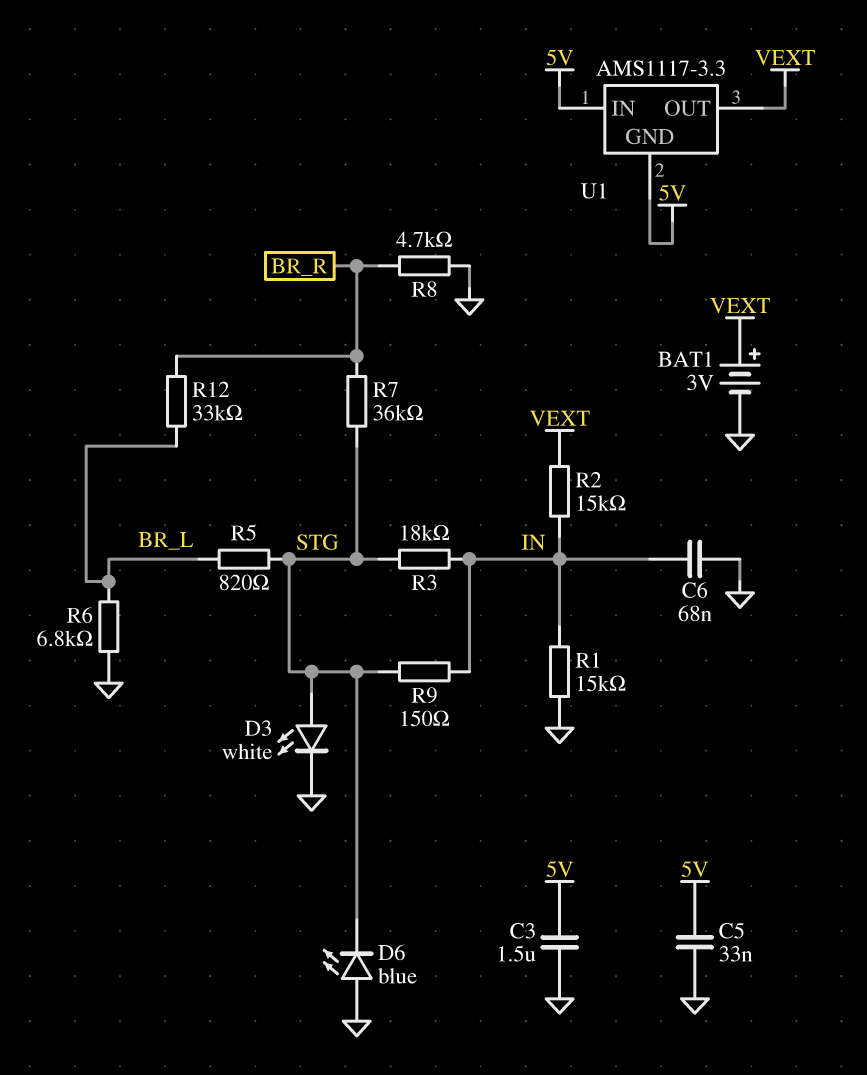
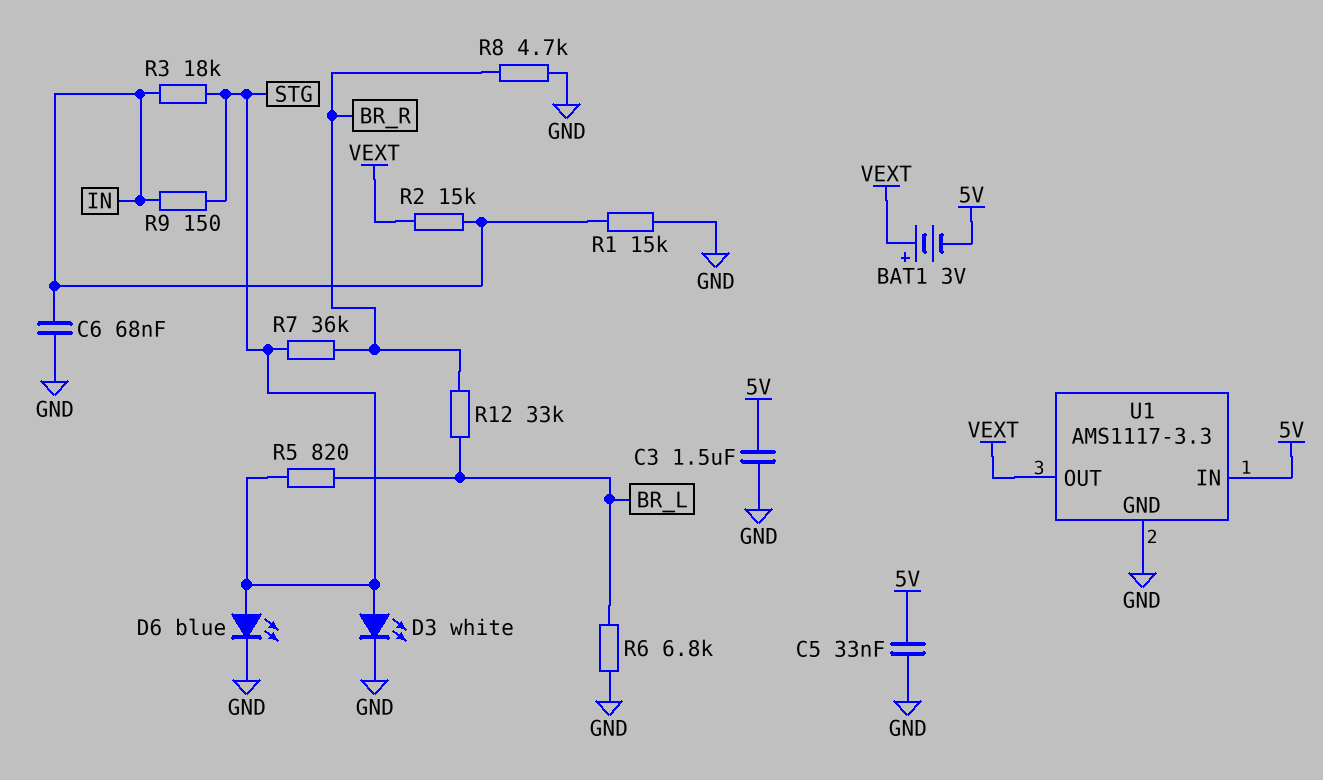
BAT1: 3V (plus VEXT, minus GND) -> 3V (plus VEXT, minus 5V)
D6: LED blue (A GND, K STG) -> LED blue (A STG, K GND)
U1 pin GND: 5V -> GND

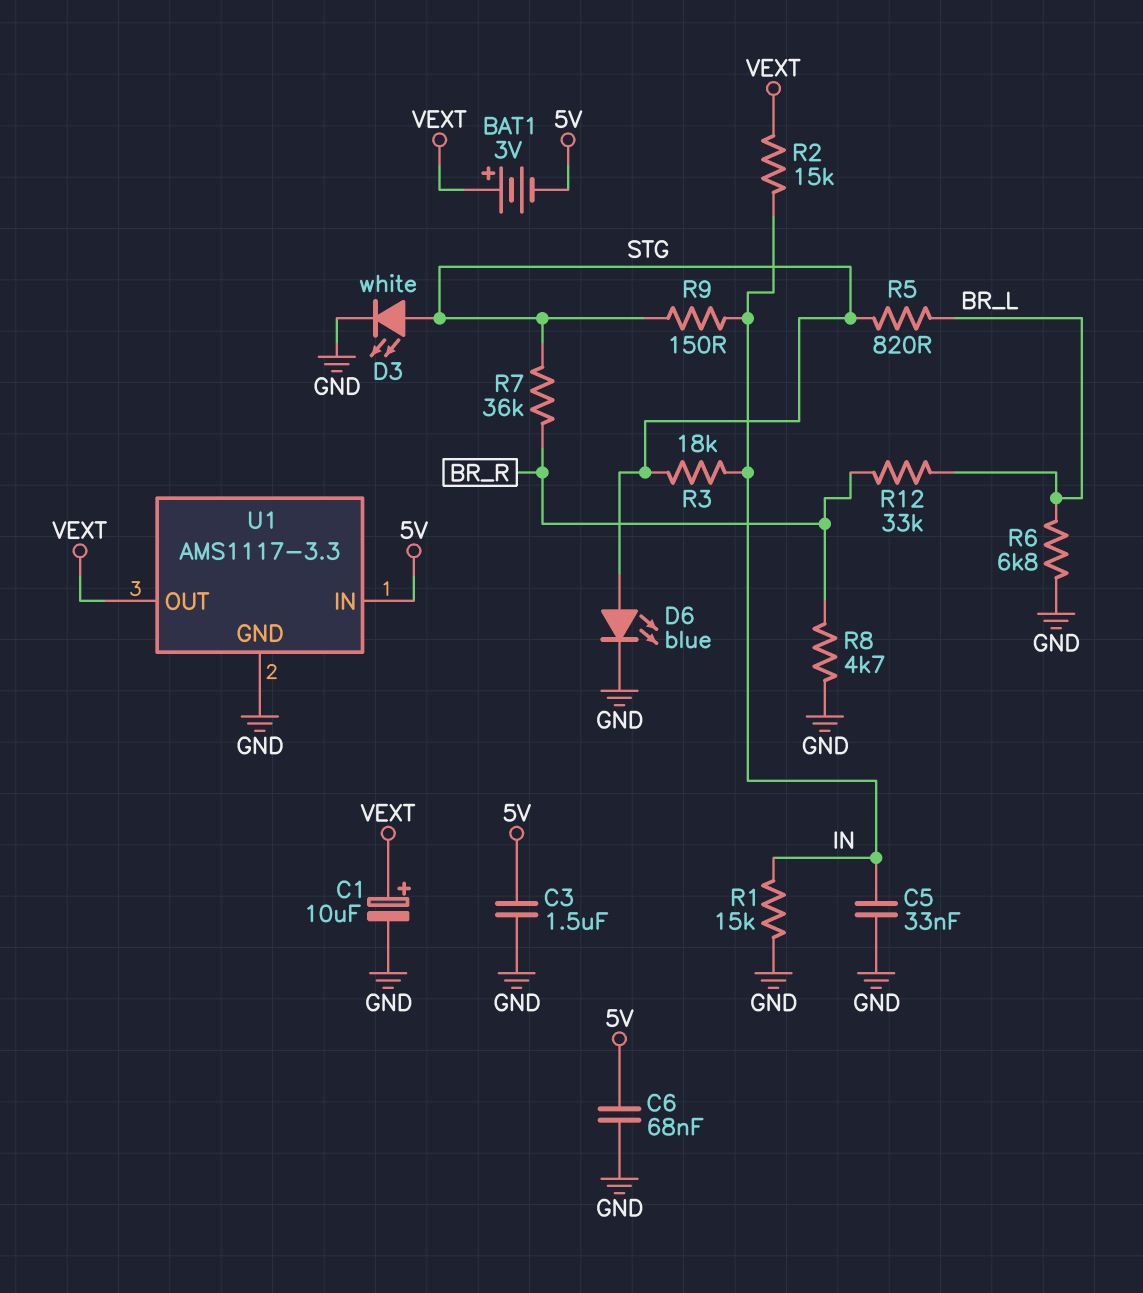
C1: none -> 10uF (plus VEXT, minus GND)
C5: 33nF (5V, GND) -> 33nF (GND, IN)
C6: 68nF (GND, IN) -> 68nF (5V, GND)

